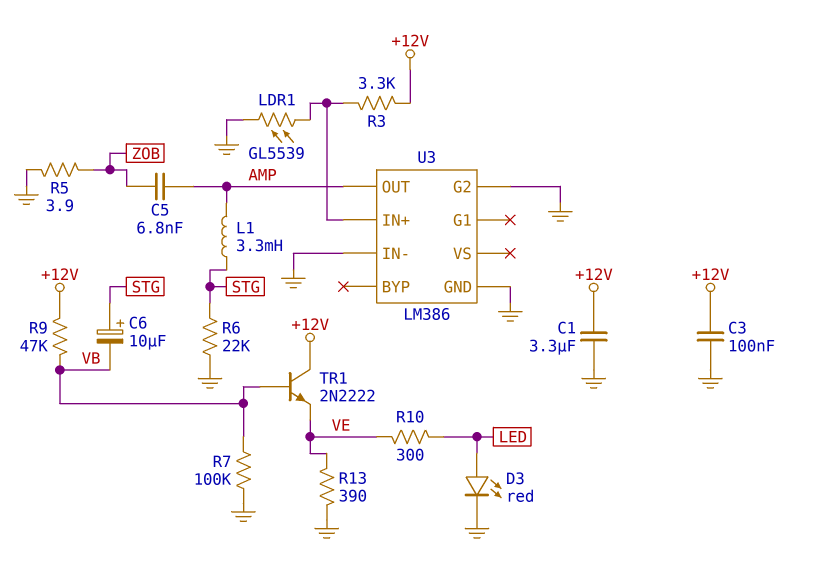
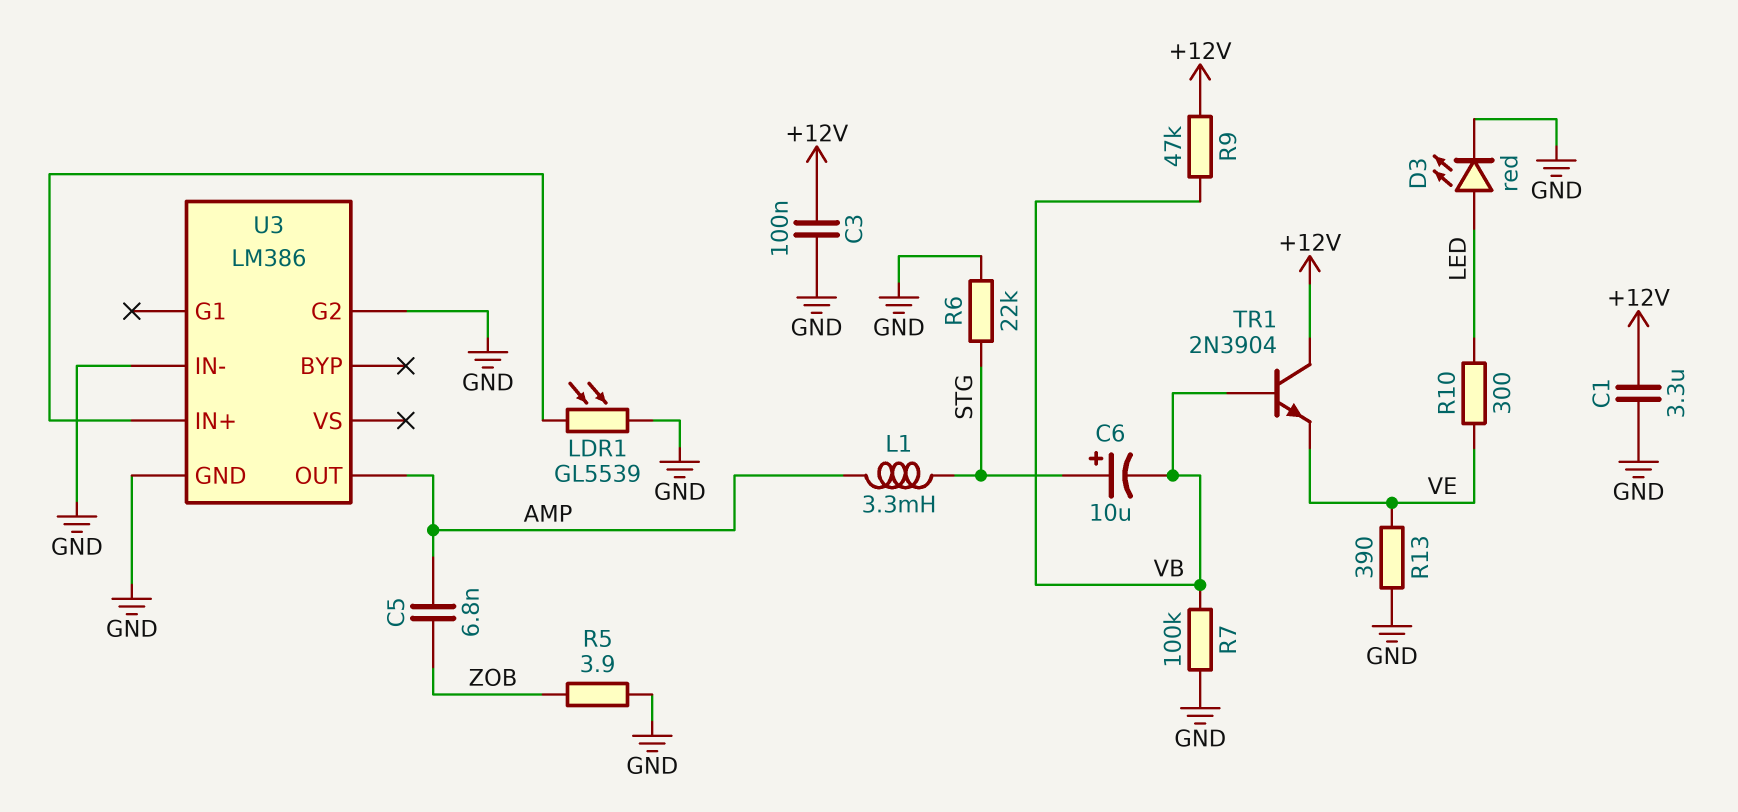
R3: 3.3k (+12V, U3/IN+) -> none
TR1: NPN 2N2222 (B VB, C +12V, E VE) -> NPN 2N3904 (B VB, C +12V, E VE)

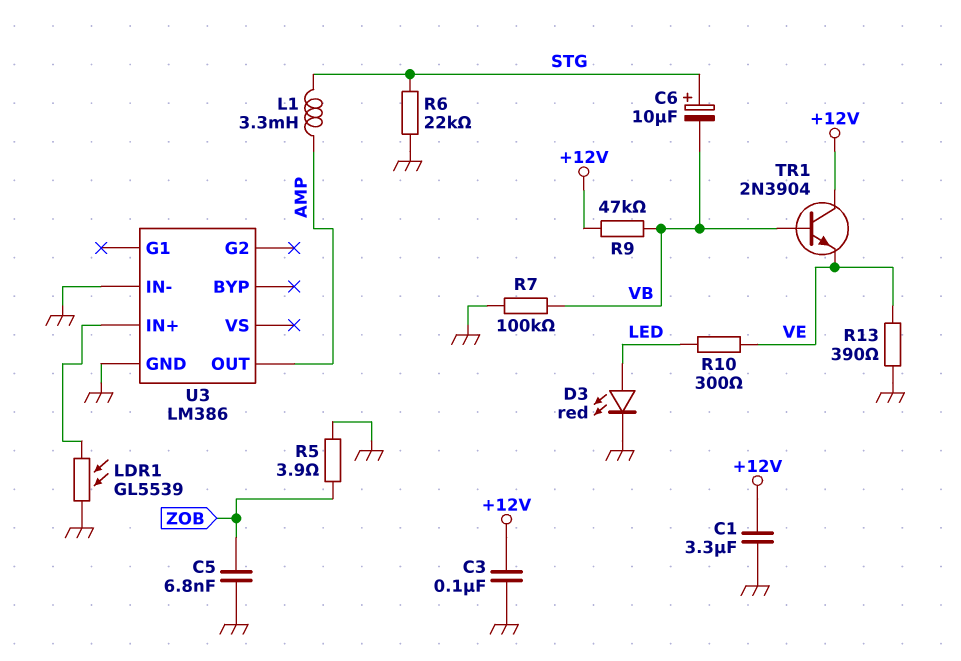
C5: 6.8nF (AMP, ZOB) -> 6.8nF (GND, ZOB)
U3 pin G2: GND -> none

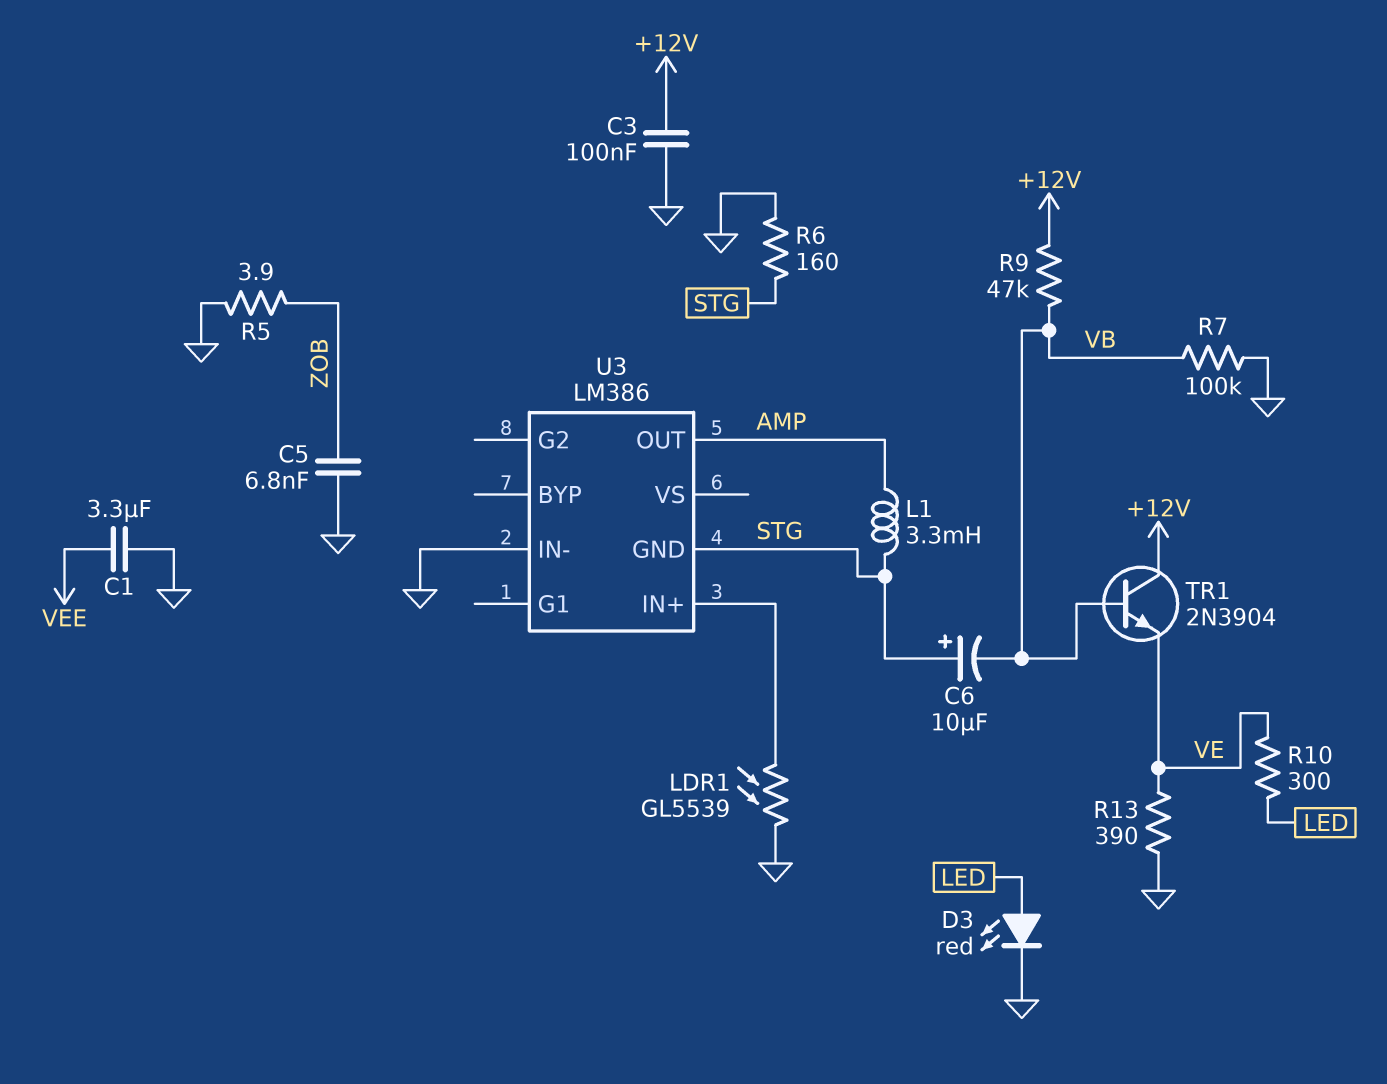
C1: 3.3uF (+12V, GND) -> 3.3uF (GND, VEE)
R6: 22k (GND, STG) -> 160 (GND, STG)
U3 pin GND: GND -> STG

